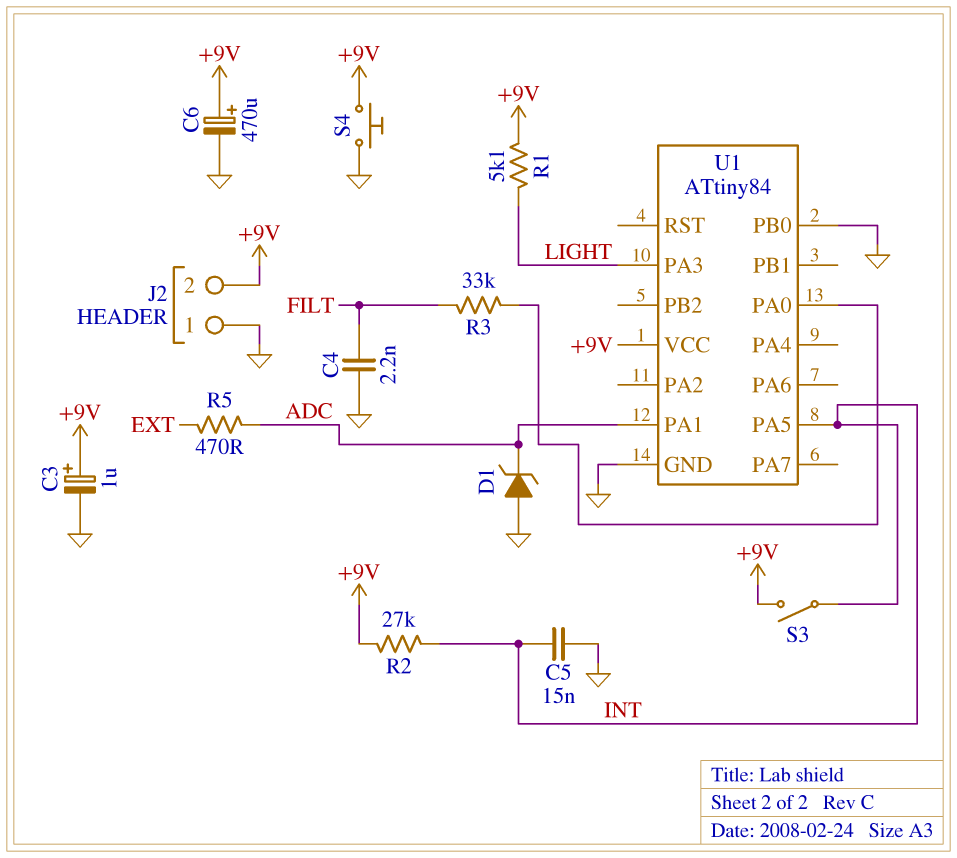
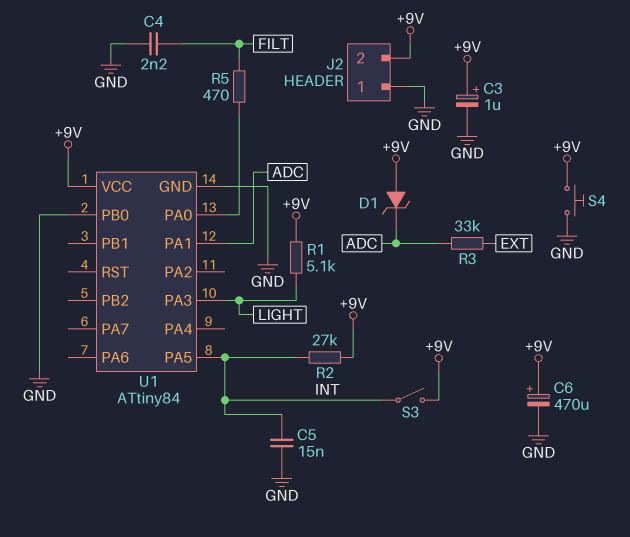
D1: zener (A GND, K ADC) -> zener (A +9V, K ADC)
R3: 33k (FILT, U1/PA0) -> 33k (ADC, EXT)
R5: 470 (ADC, EXT) -> 470 (FILT, U1/PA0)

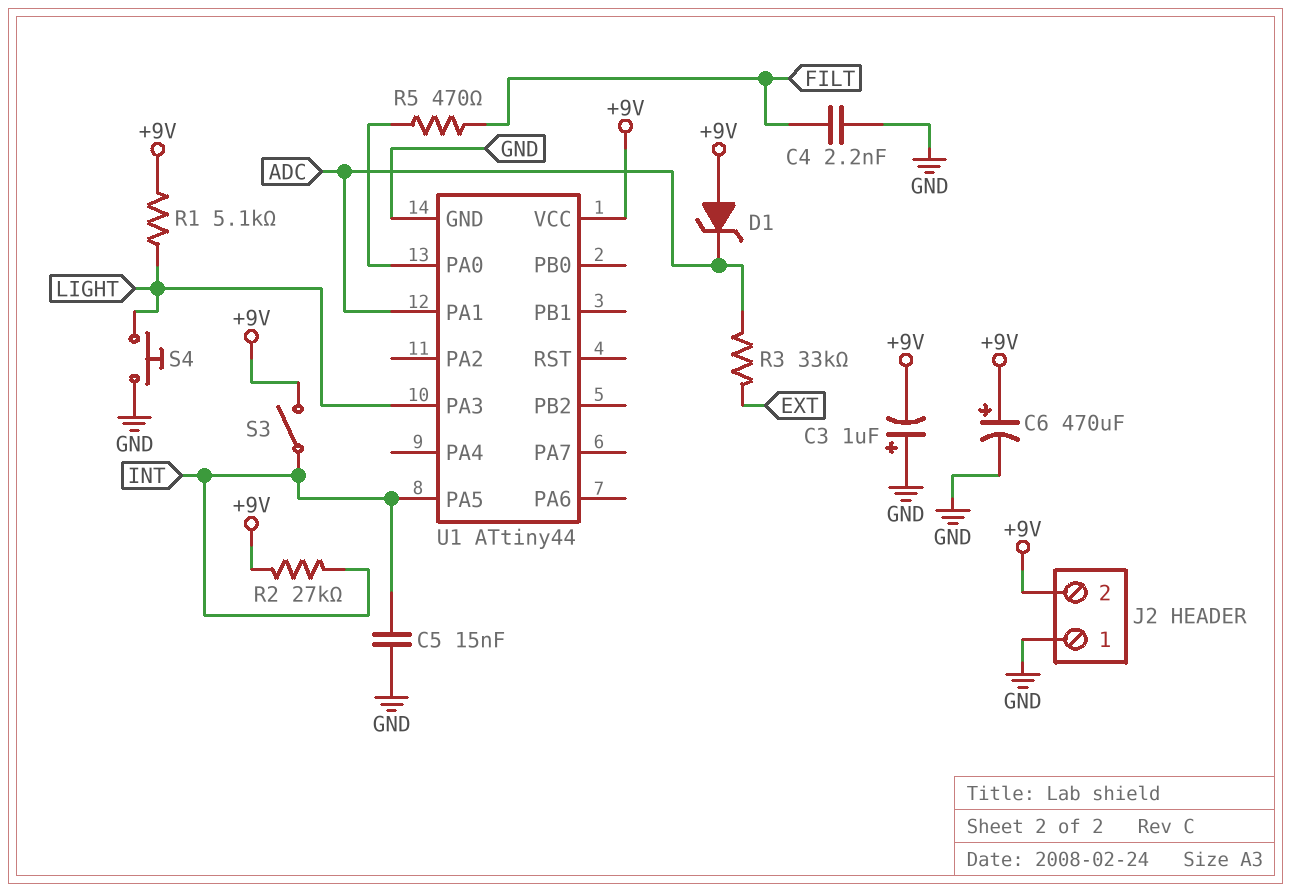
C3: 1uF (plus +9V, minus GND) -> 1uF (plus GND, minus +9V)
S4: button (+9V, GND) -> button (GND, LIGHT)
U1: ATtiny84 -> ATtiny44
U1 pin PB0: GND -> none

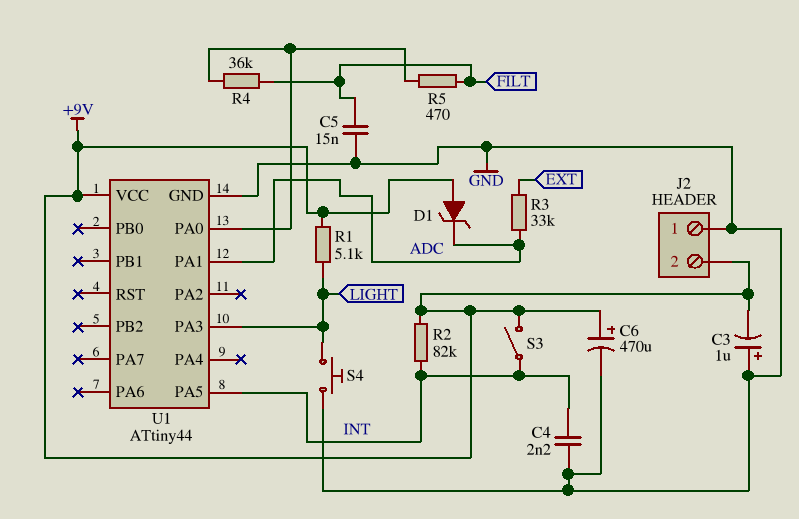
C4: 2.2nF (FILT, GND) -> 2.2nF (GND, INT)
C5: 15nF (GND, INT) -> 15nF (FILT, GND)
R2: 27k (+9V, INT) -> 82k (+9V, INT)
R4: none -> 36k (FILT, U1/PA0)

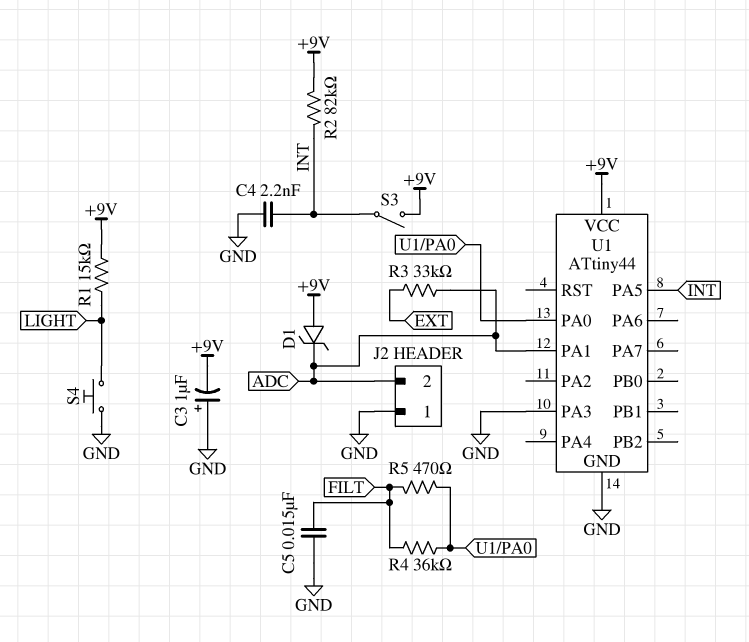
C6: 470uF (plus +9V, minus GND) -> none
J2 pin 2: +9V -> ADC
R1: 5.1k (+9V, LIGHT) -> 15k (+9V, LIGHT)
U1 pin PA3: LIGHT -> GND

